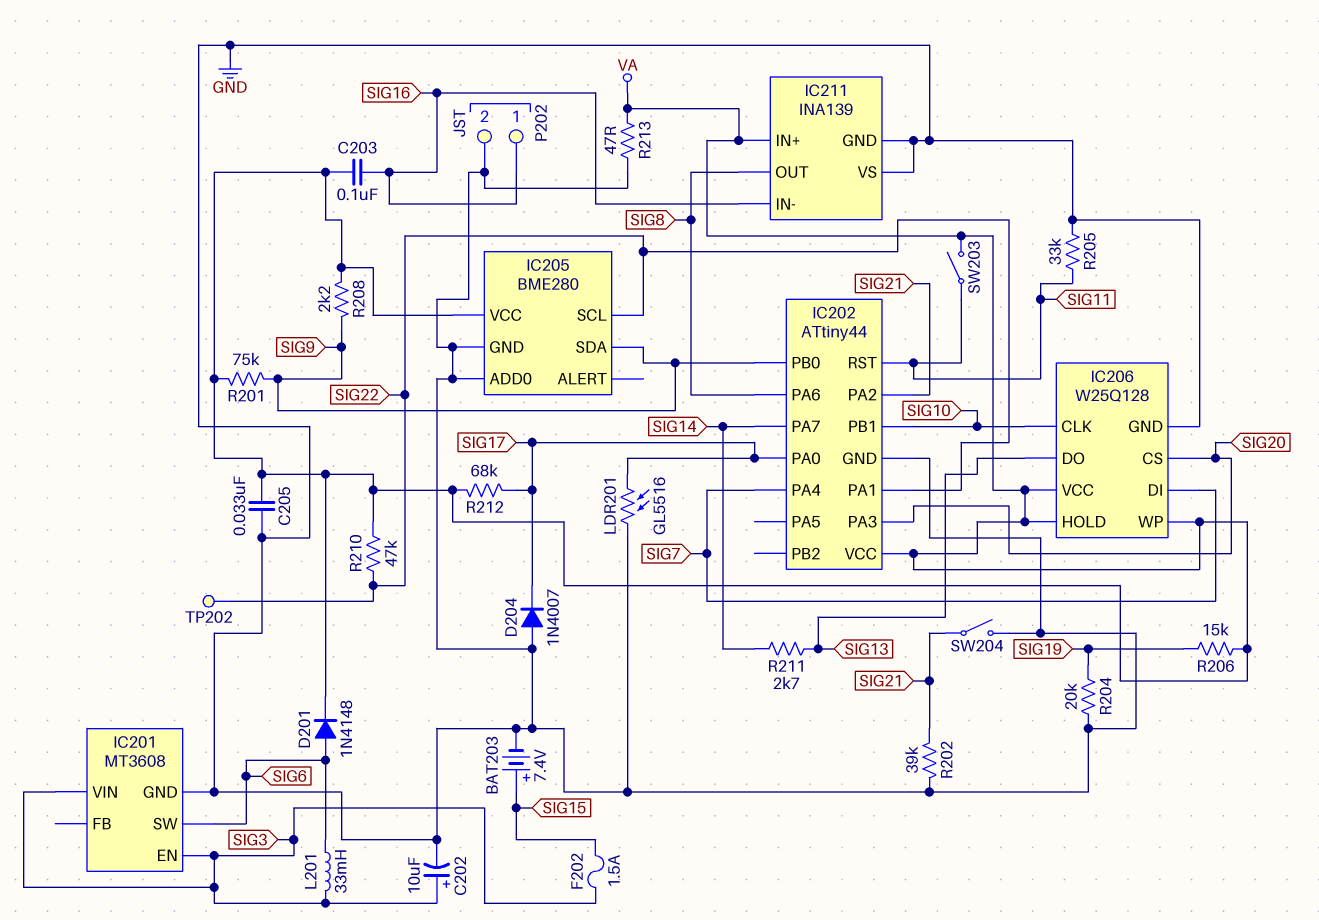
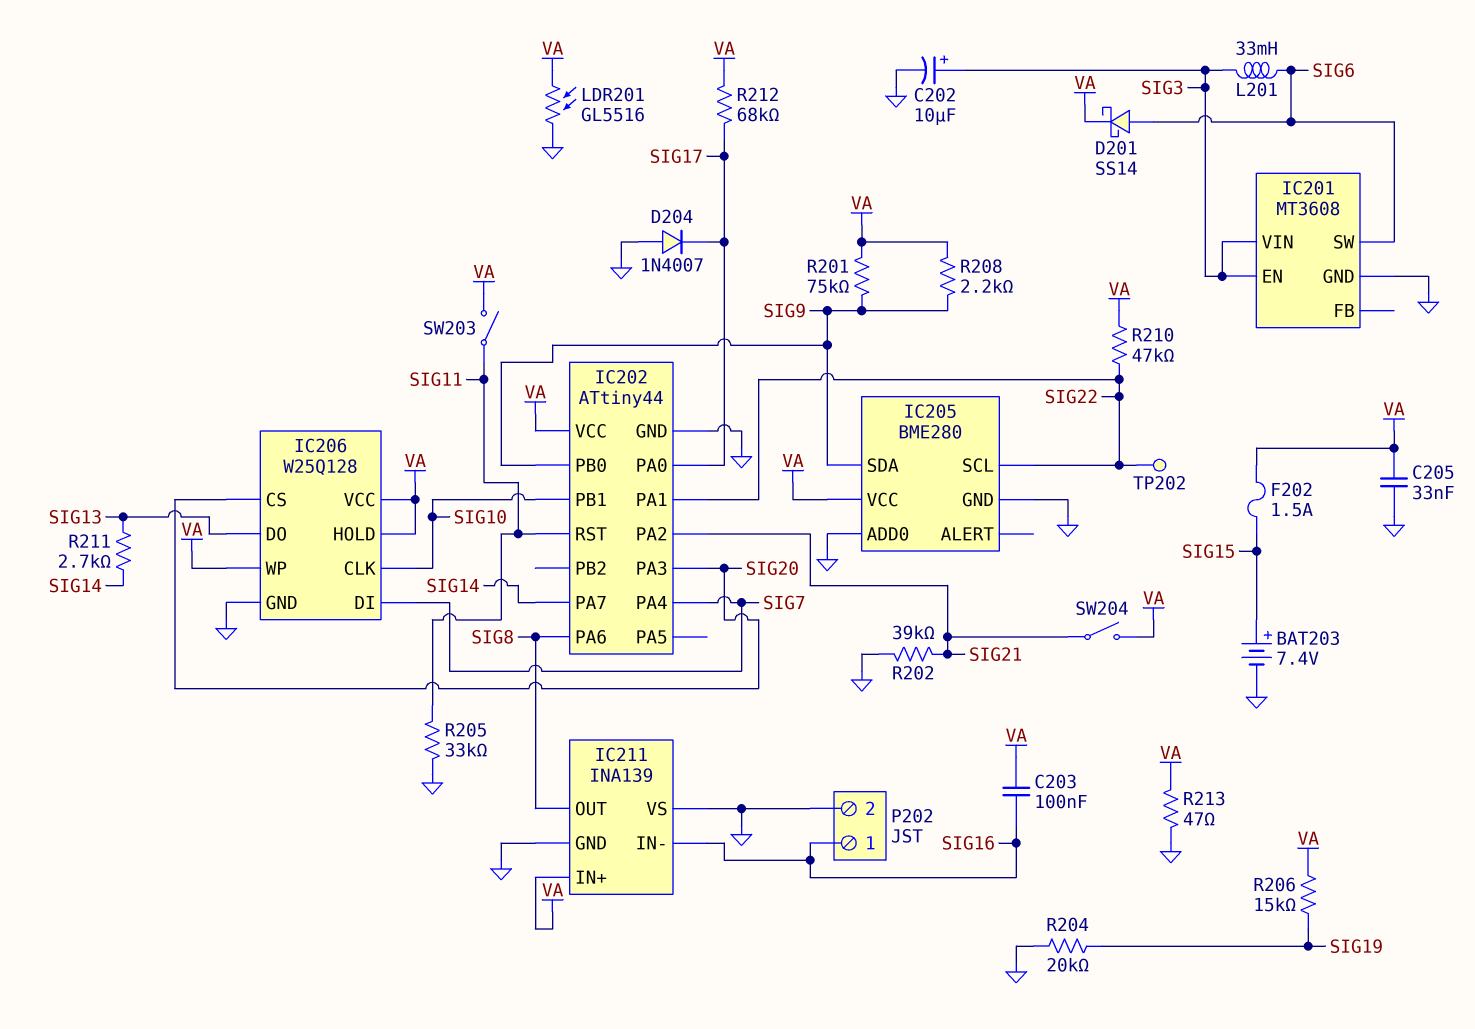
D201: diode 1N4148 (A SIG6, K VA) -> schottky SS14 (A SIG6, K VA)
F202: 1.5A (SIG3, SIG15) -> 1.5A (SIG15, VA)
LDR201: GL5516 (GND, SIG17) -> GL5516 (GND, VA)
SW204: switch (GND, SIG21) -> switch (SIG21, VA)

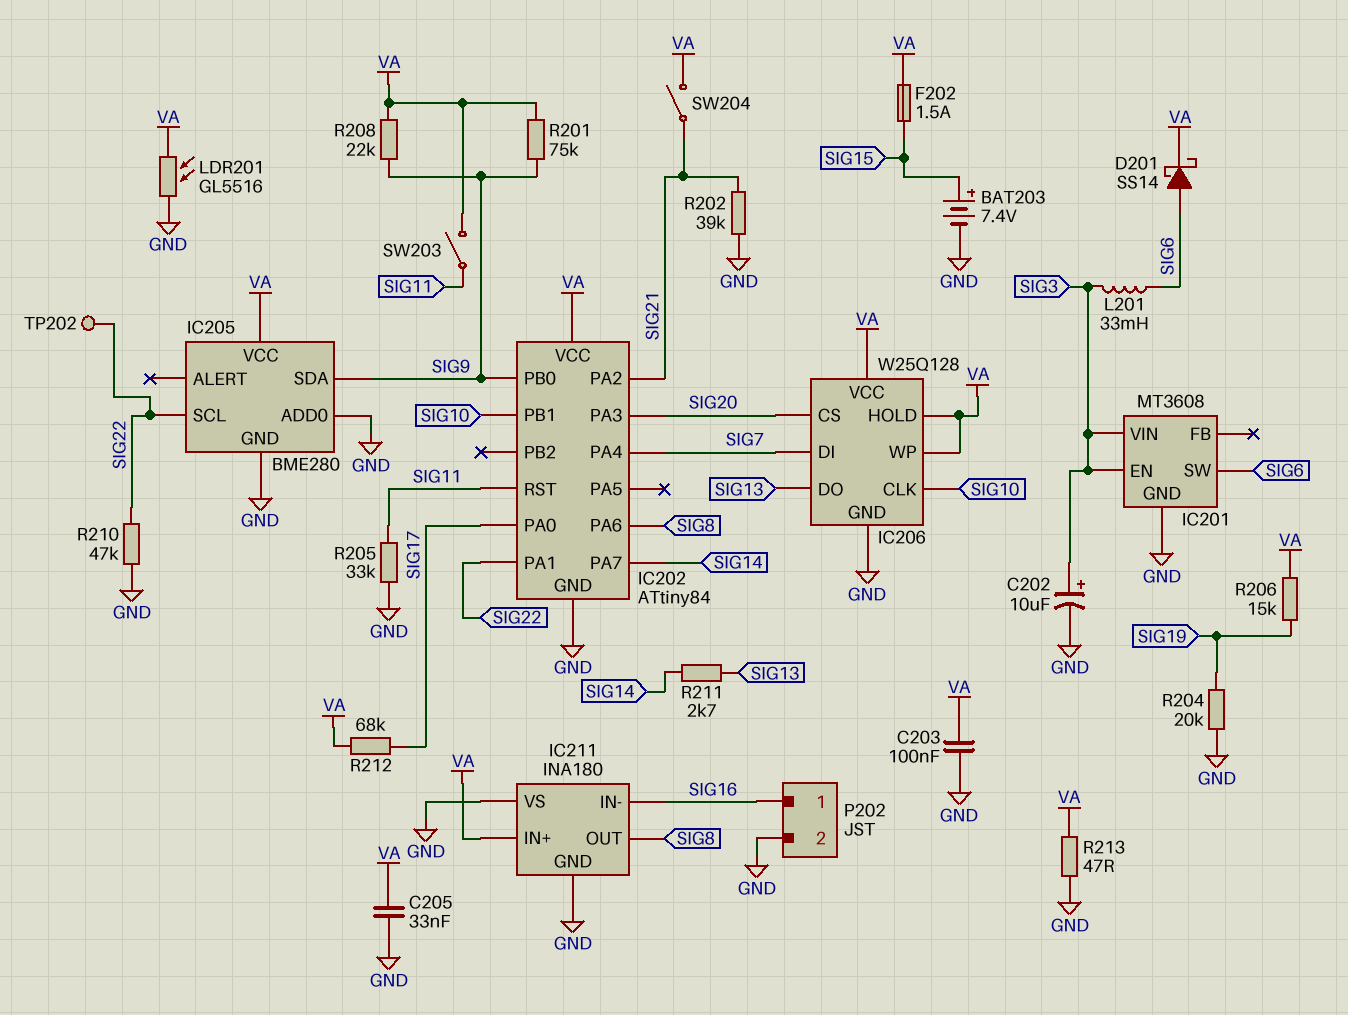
C203: 100nF (SIG16, VA) -> 100nF (GND, VA)
D204: diode 1N4007 (A GND, K SIG17) -> none
IC202: ATtiny44 -> ATtiny84
IC211: INA139 -> INA180
R208: 2.2k (SIG9, VA) -> 22k (SIG9, VA)
R210: 47k (SIG22, VA) -> 47k (GND, SIG22)

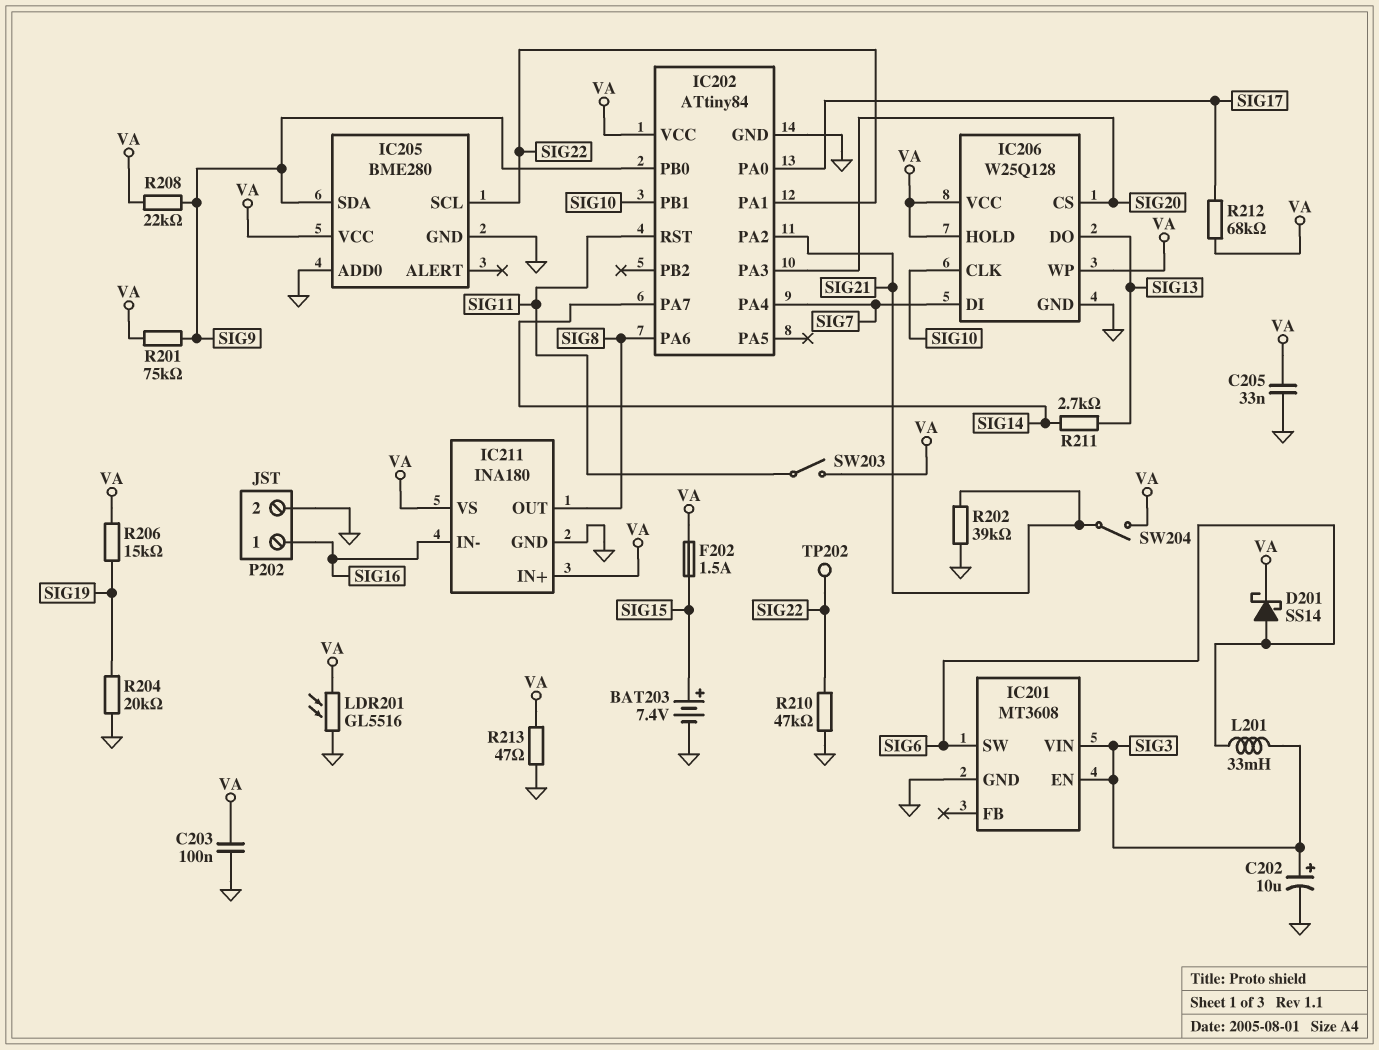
IC211 pin VS: GND -> VA
R205: 33k (GND, SIG11) -> none

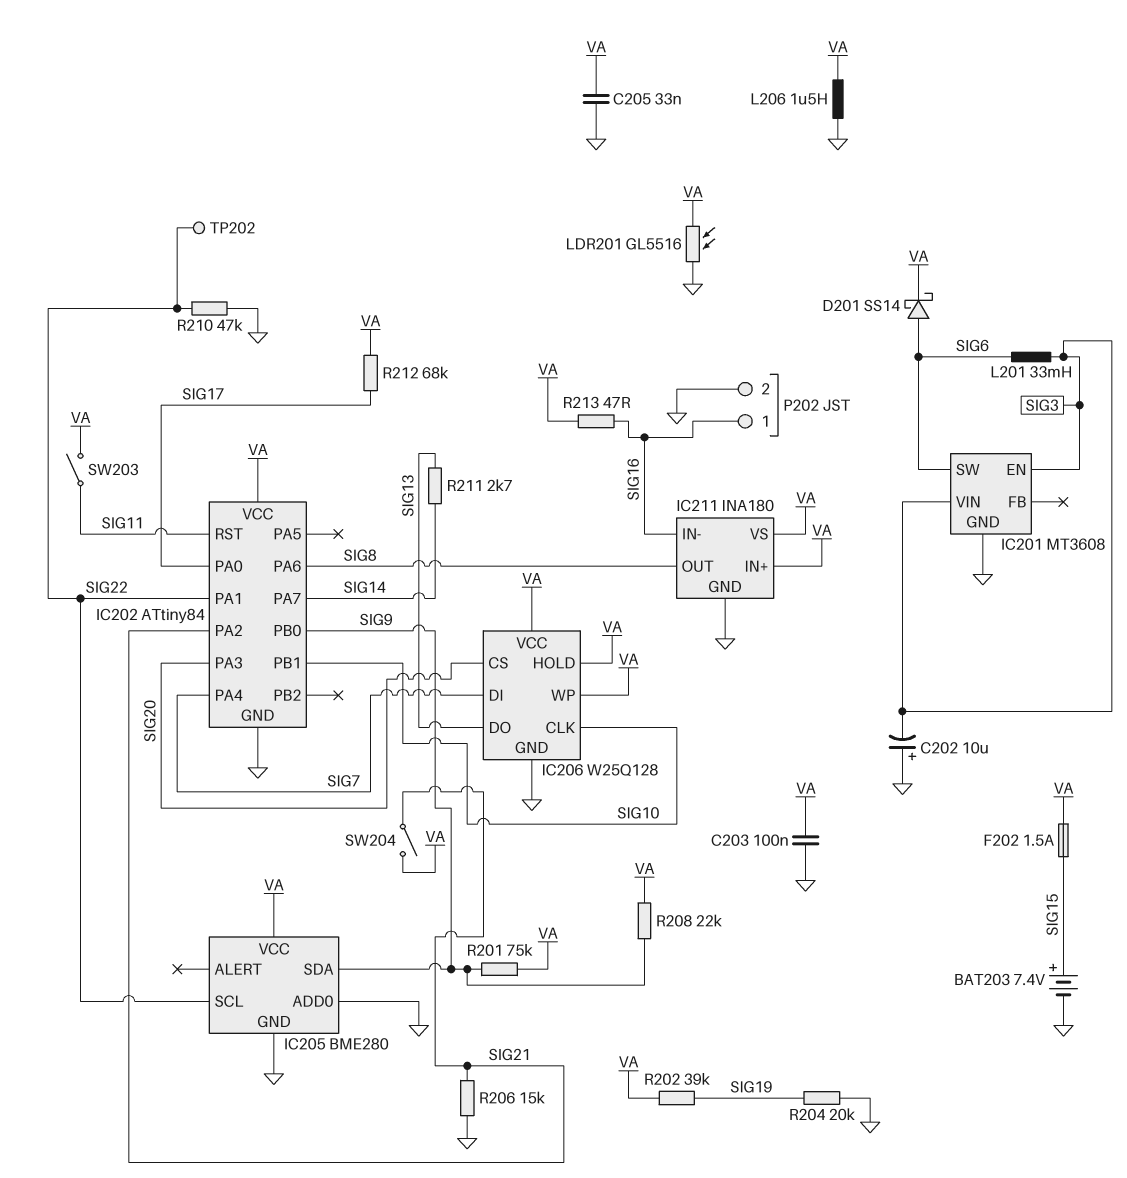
C202: 10uF (plus SIG3, minus GND) -> 10uF (plus GND, minus SIG3)
L206: none -> 1.5uH (GND, VA)
R202: 39k (GND, SIG21) -> 39k (SIG19, VA)
R206: 15k (SIG19, VA) -> 15k (GND, SIG21)
R213: 47 (GND, VA) -> 47 (SIG16, VA)

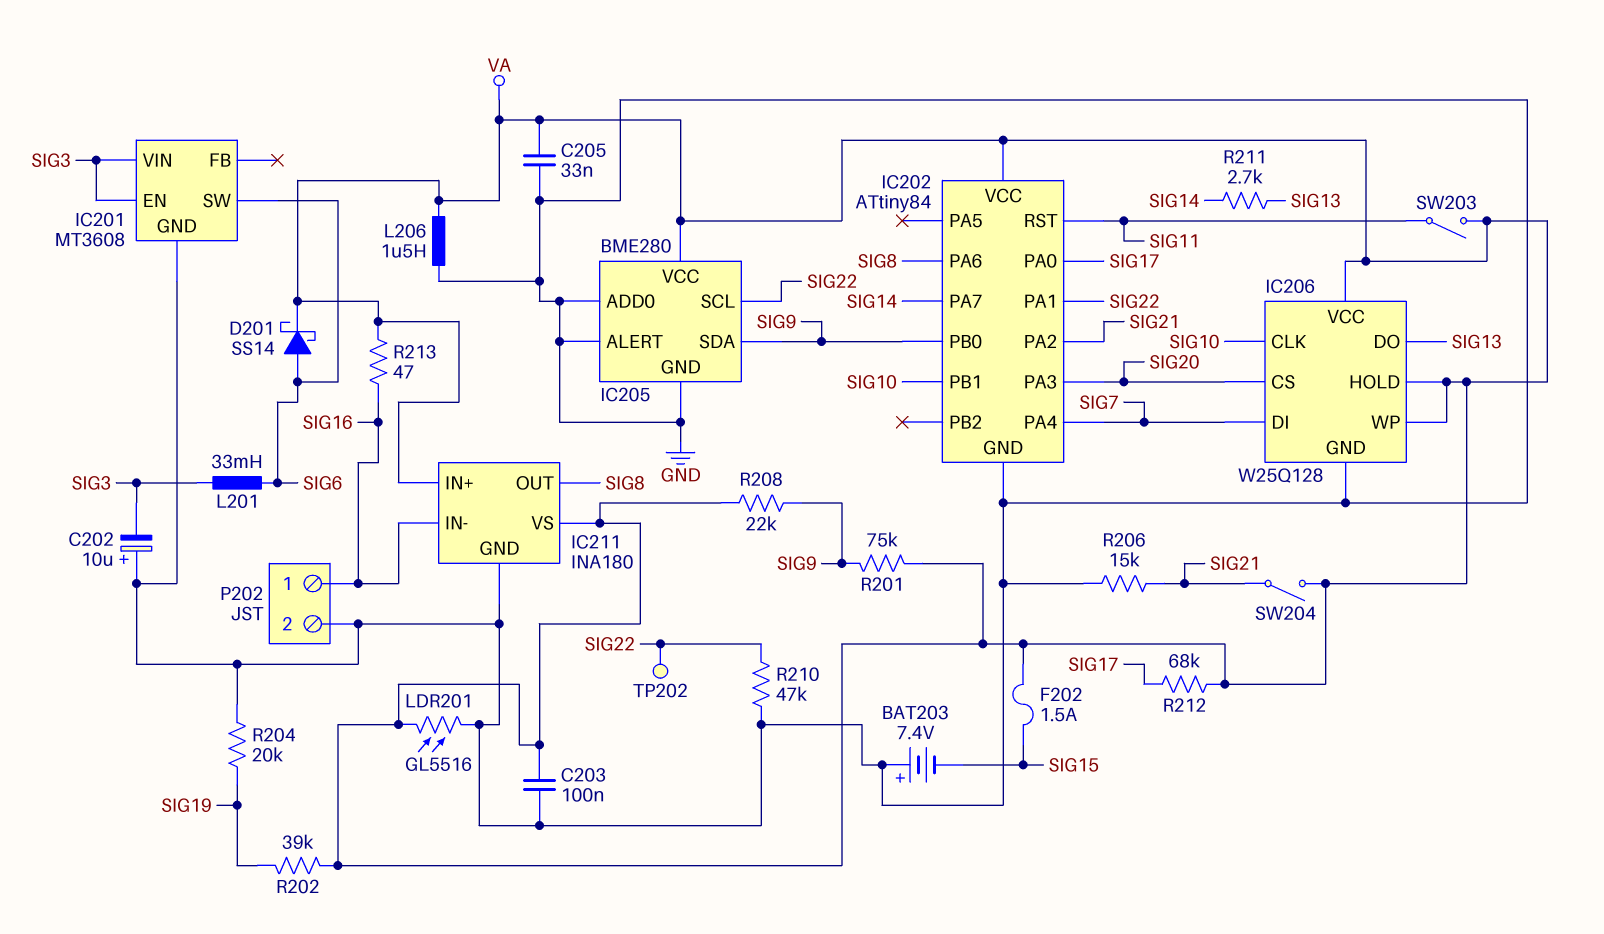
BAT203: 7.4V (plus SIG15, minus GND) -> 7.4V (plus GND, minus SIG15)
IC205 pin ALERT: none -> GND

